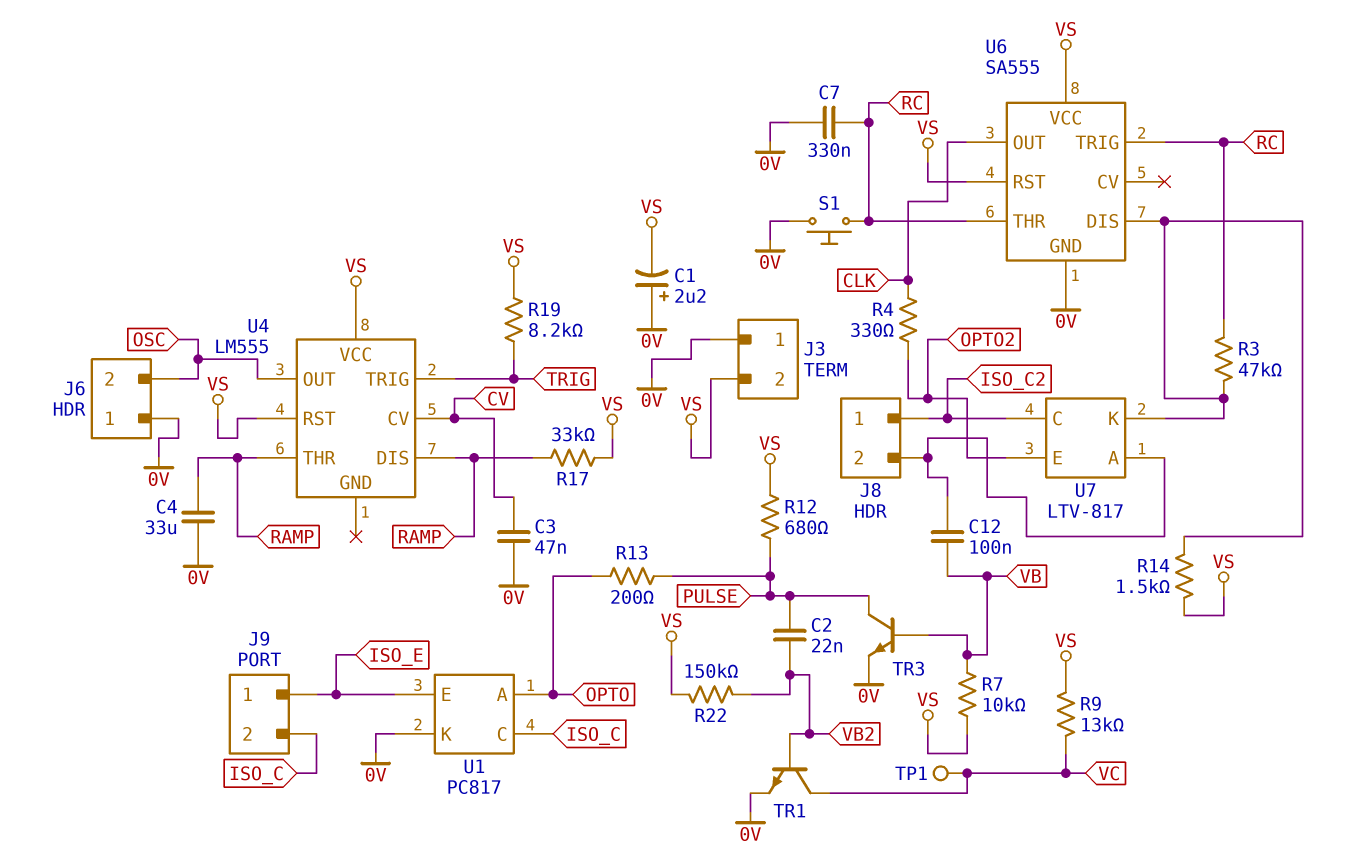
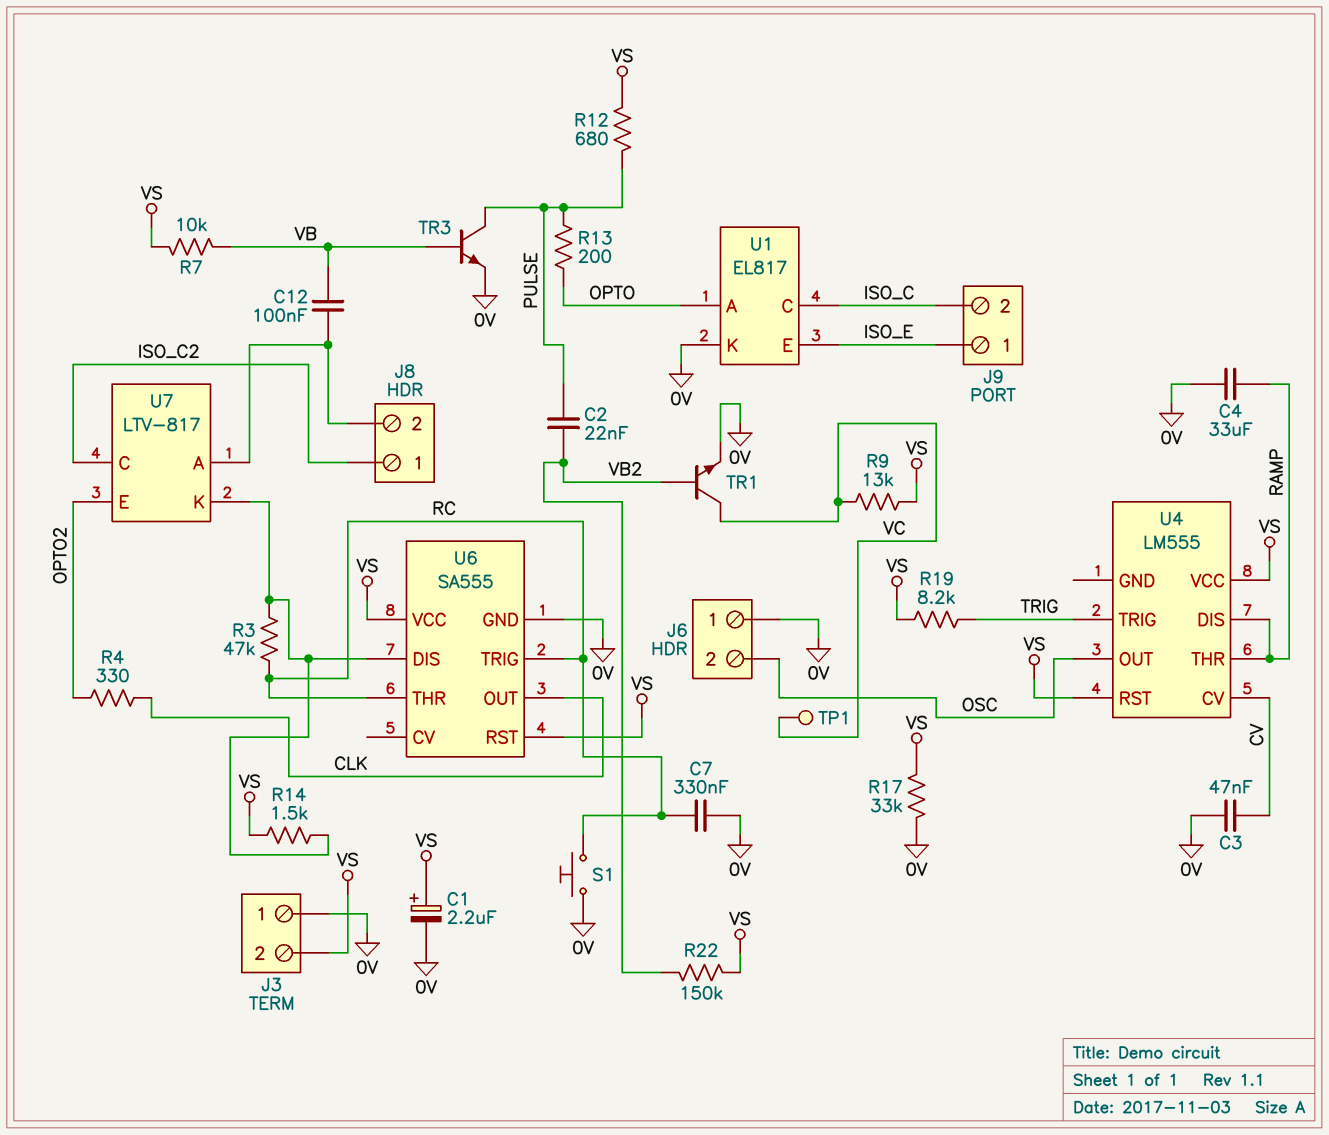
C1: 2.2uF (plus 0V, minus VS) -> 2.2uF (plus VS, minus 0V)
R17: 33k (RAMP, VS) -> 33k (0V, VS)
U1: PC817 -> EL817

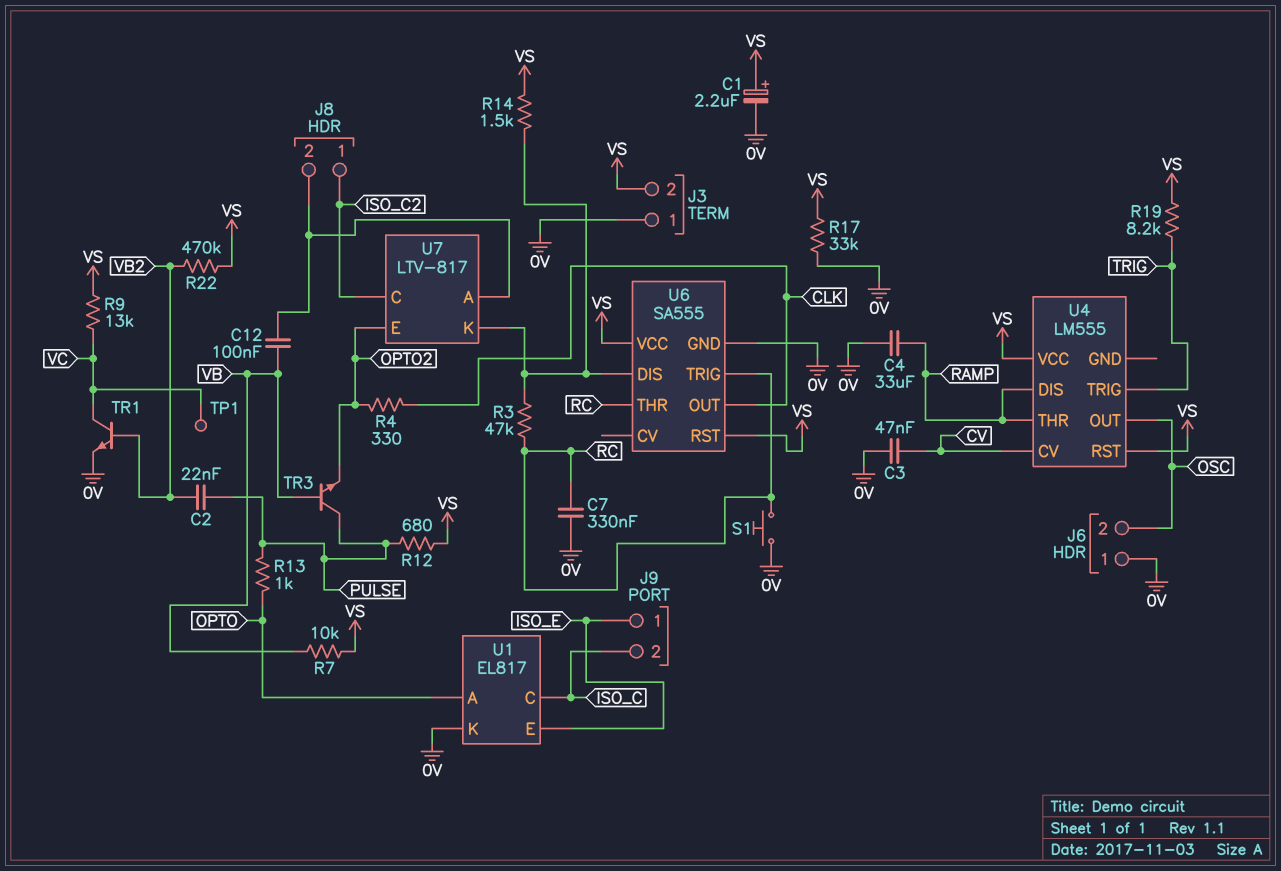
R13: 200 (OPTO, PULSE) -> 1k (OPTO, PULSE)
R22: 150k (VB2, VS) -> 470k (VB2, VS)
TR3: NPN (B VB, C PULSE, E 0V) -> NPN (B VB, C PULSE, E OPTO2)

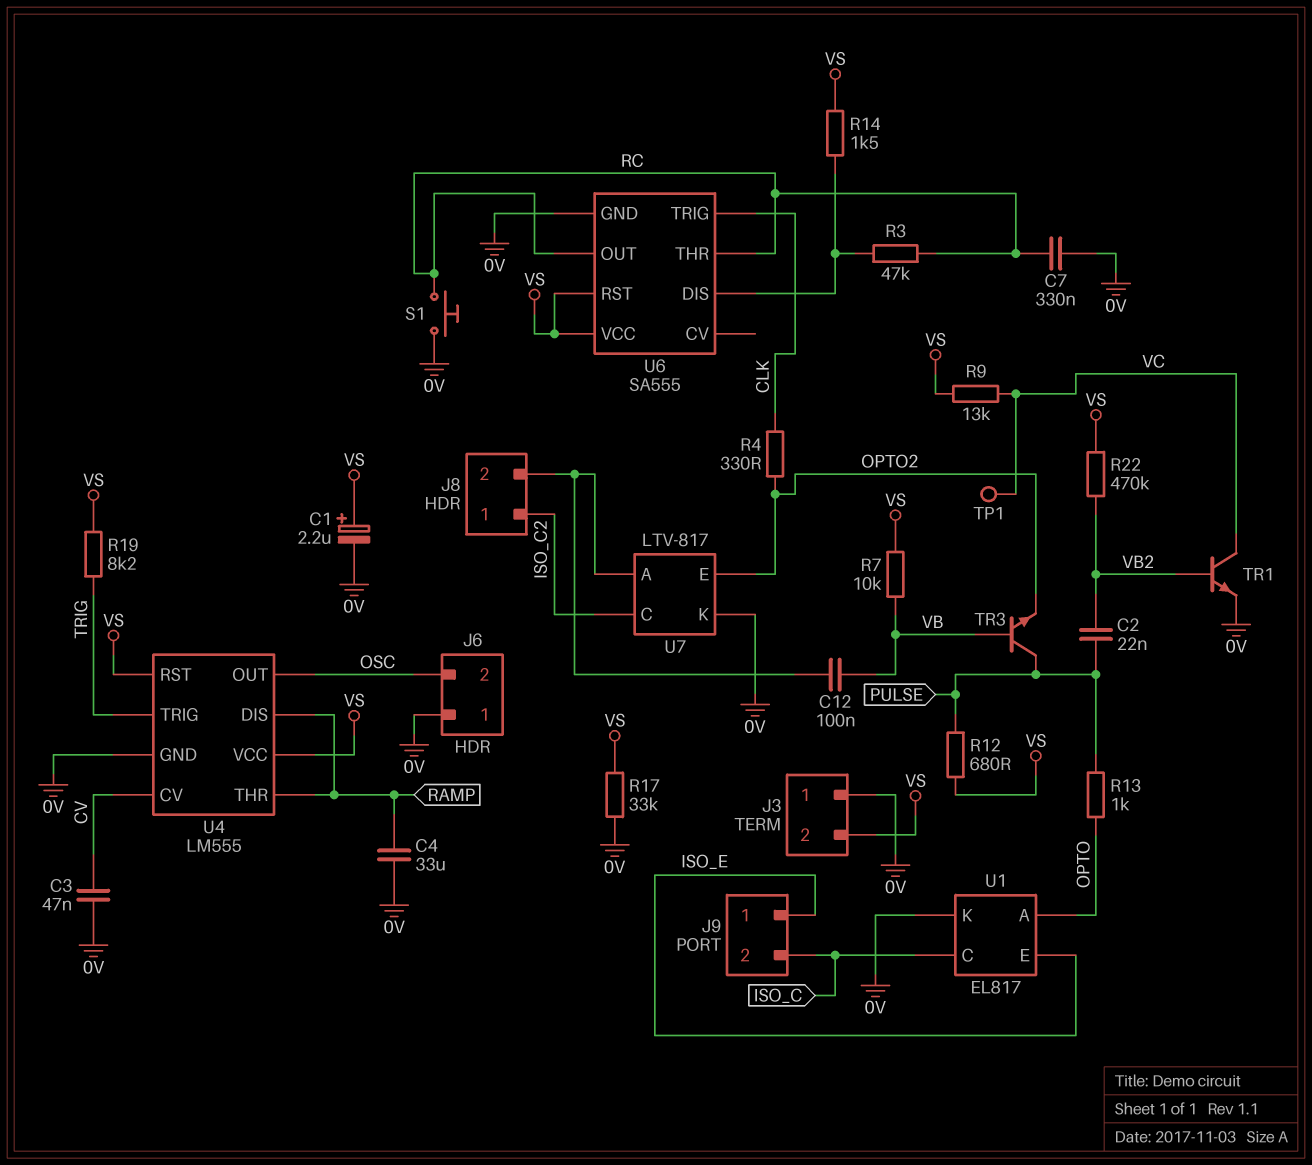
U4 pin GND: none -> 0V
U6 pin OUT: CLK -> RC
U6 pin TRIG: RC -> CLK
U7 pin K: U6/DIS -> 0V

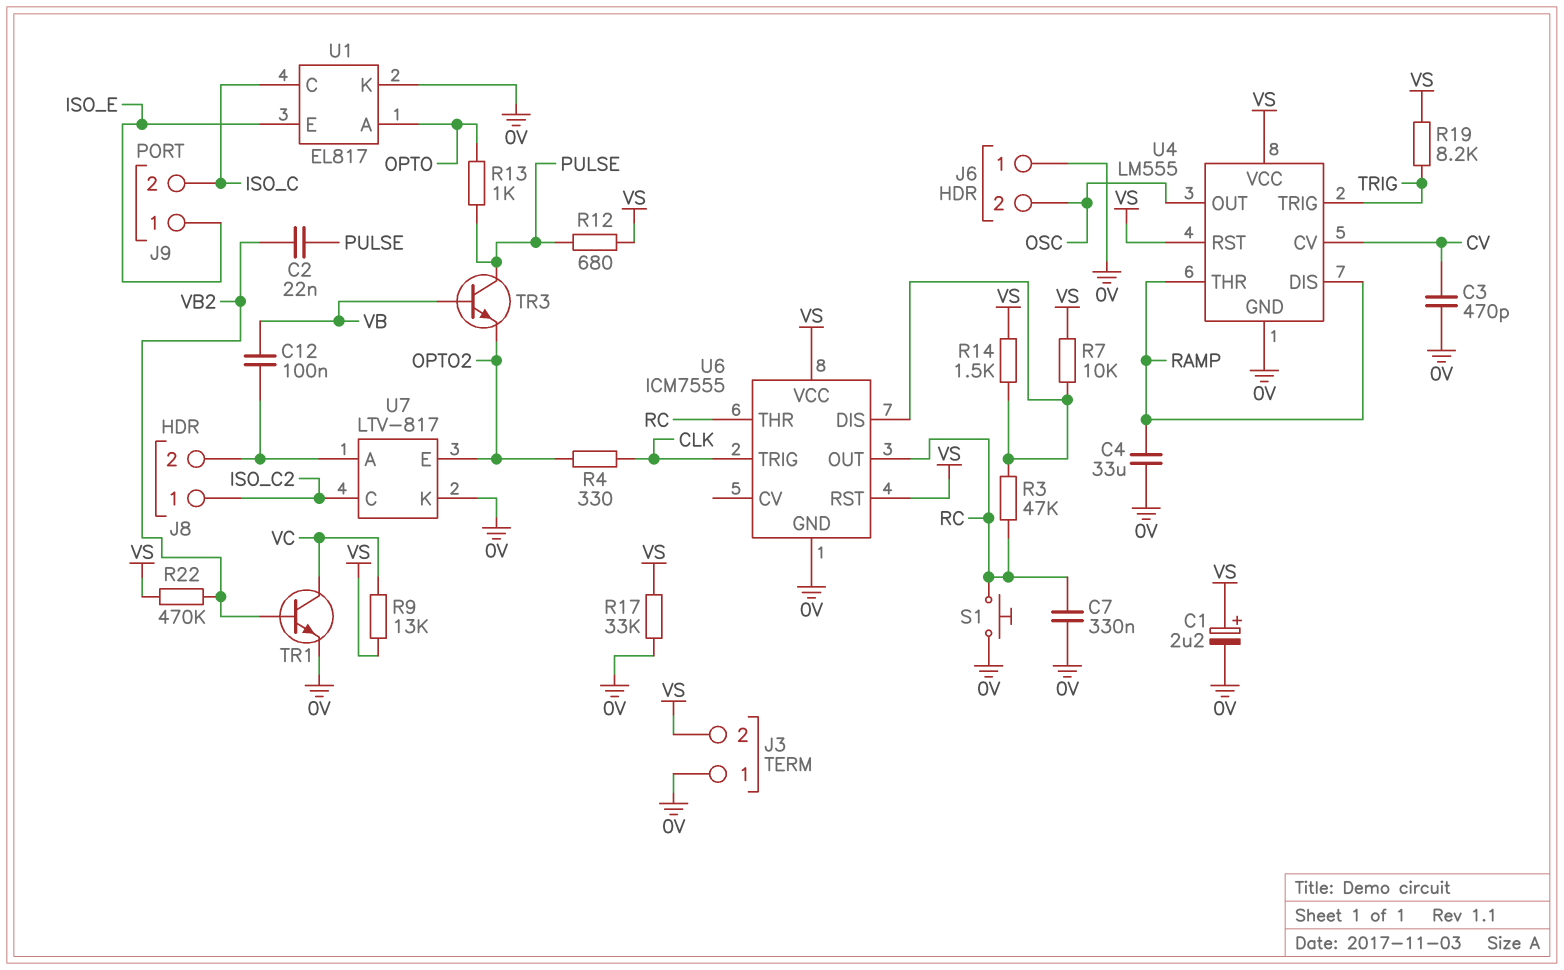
C3: 47nF (0V, CV) -> 470pF (0V, CV)
R7: 10k (VB, VS) -> 10k (U6/DIS, VS)
TP1: test point (VC) -> none
U6: SA555 -> ICM7555

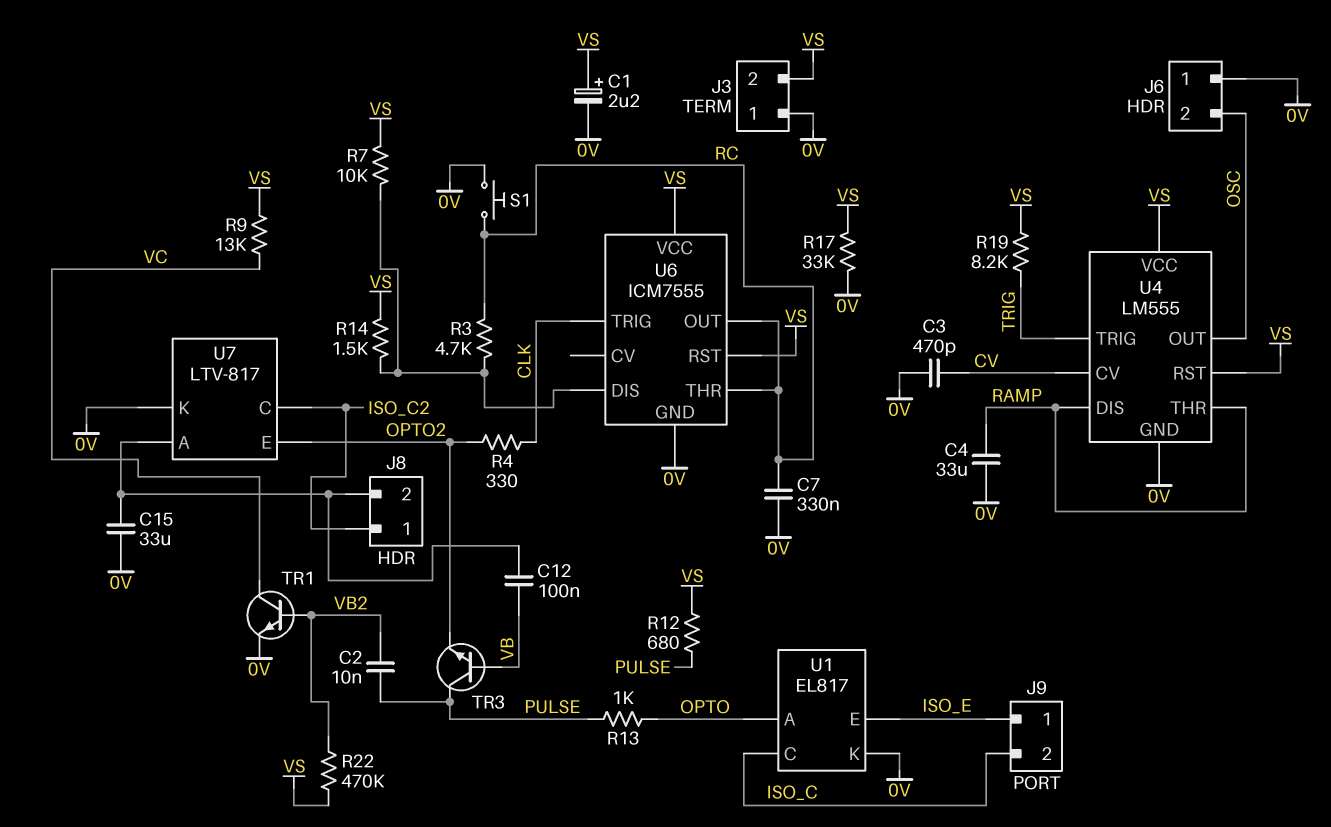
C2: 22nF (PULSE, VB2) -> 10nF (PULSE, VB2)
C15: none -> 33uF (0V, J8/2)
R3: 47k (RC, U6/DIS) -> 4.7k (RC, U6/DIS)

